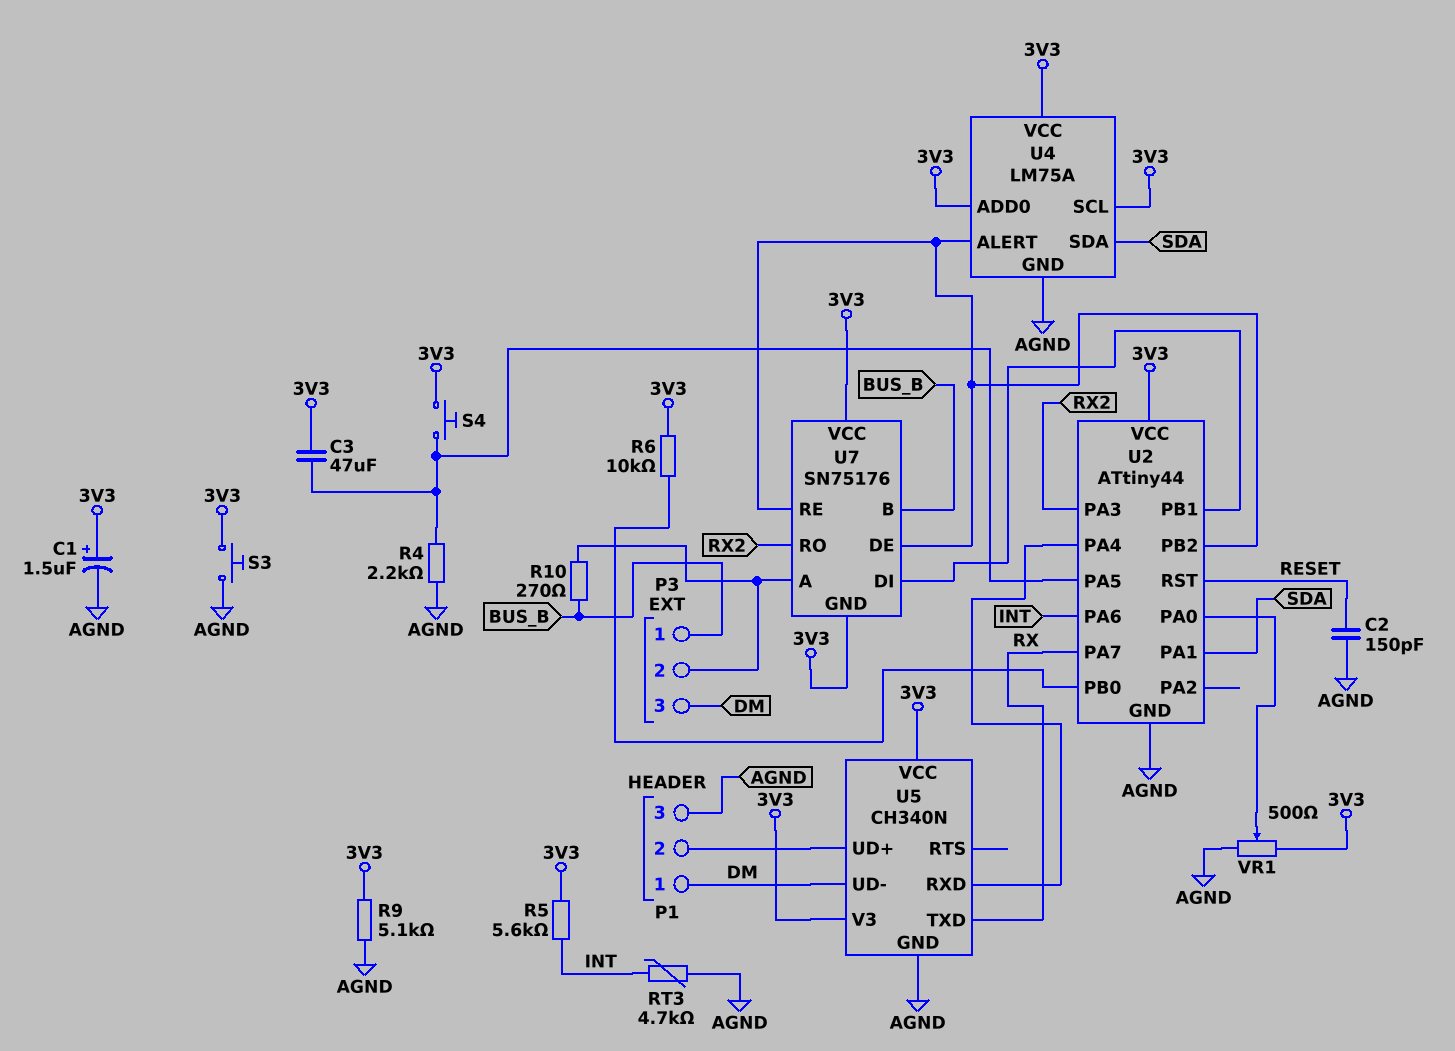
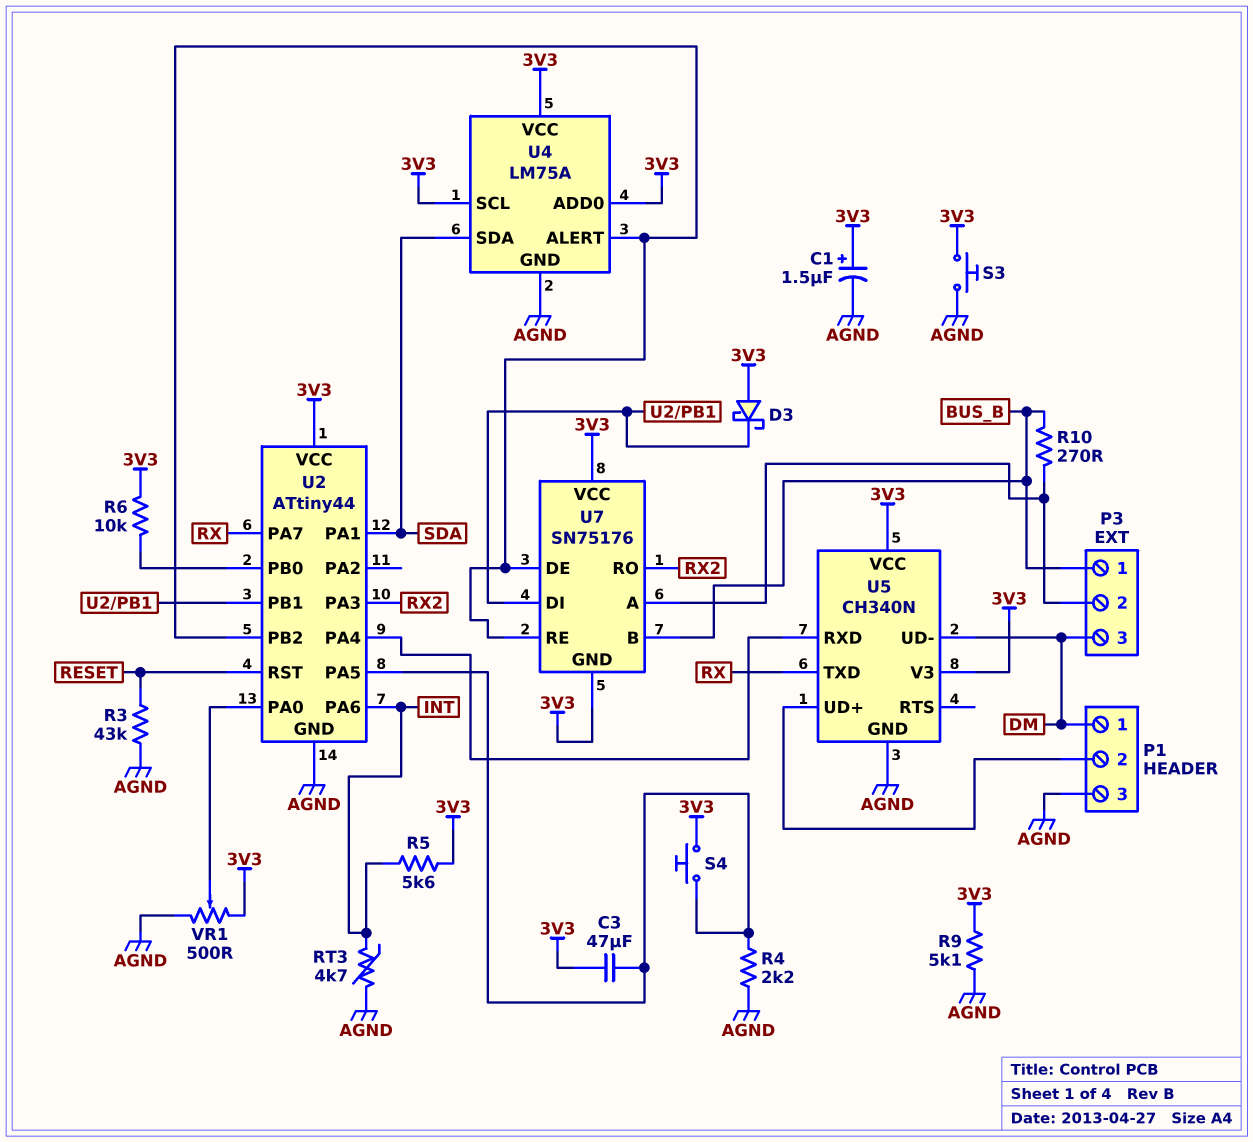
C2: 150pF (AGND, RESET) -> none
D3: none -> schottky (A 3V3, K U2/PB1)
R3: none -> 43k (AGND, RESET)

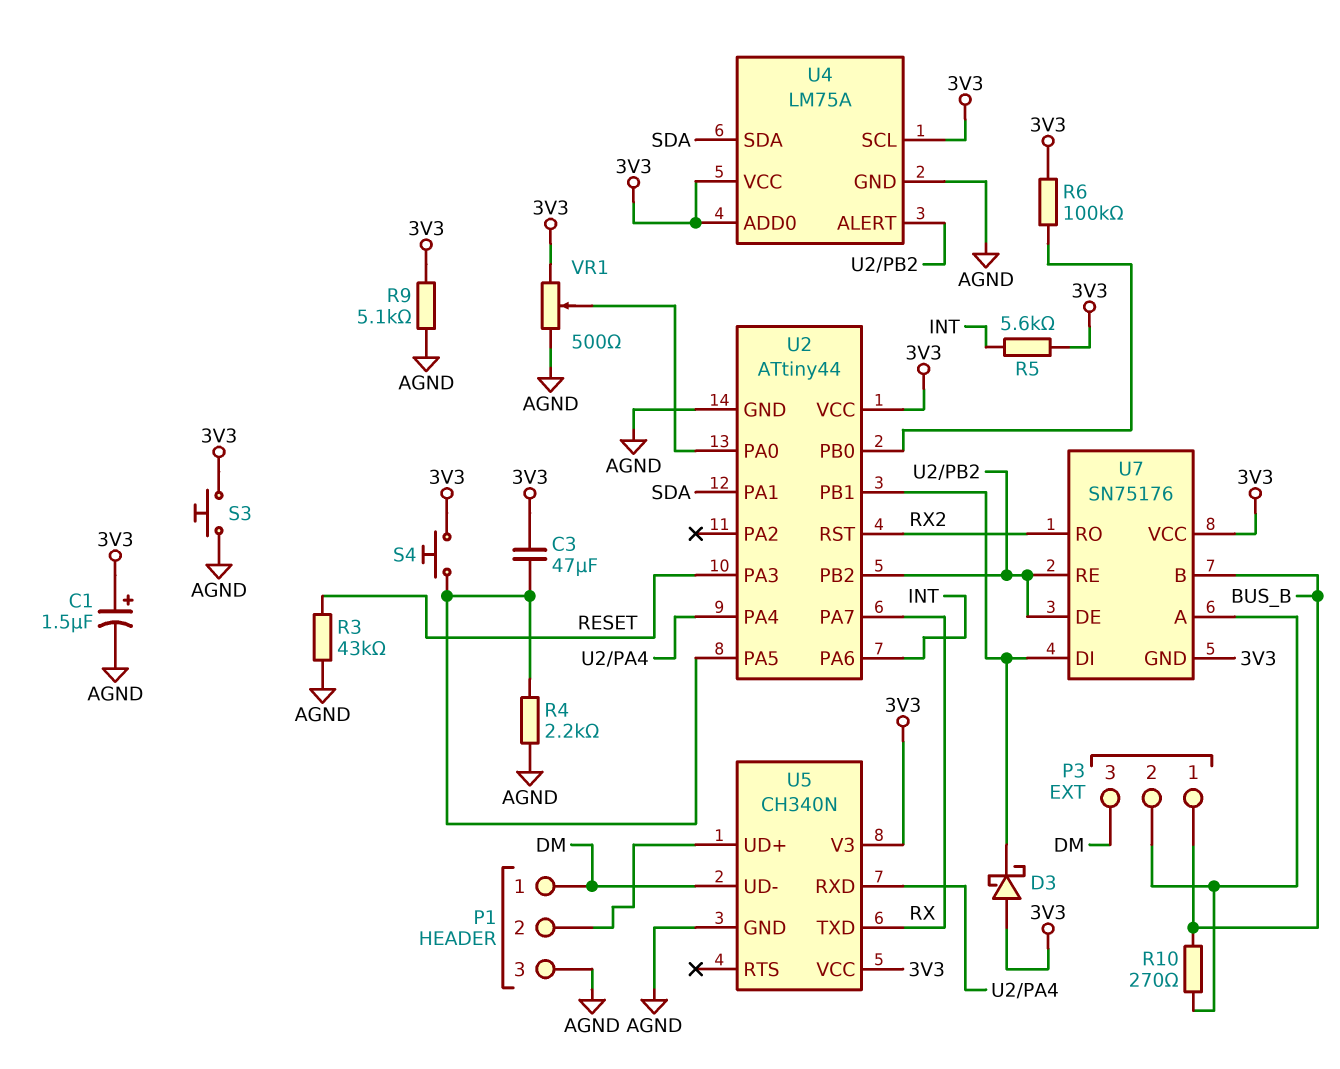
R6: 10k (3V3, U2/PB0) -> 100k (3V3, U2/PB0)
RT3: 4.7k (AGND, INT) -> none
U2 pin PA3: RX2 -> RESET
U2 pin RST: RESET -> RX2

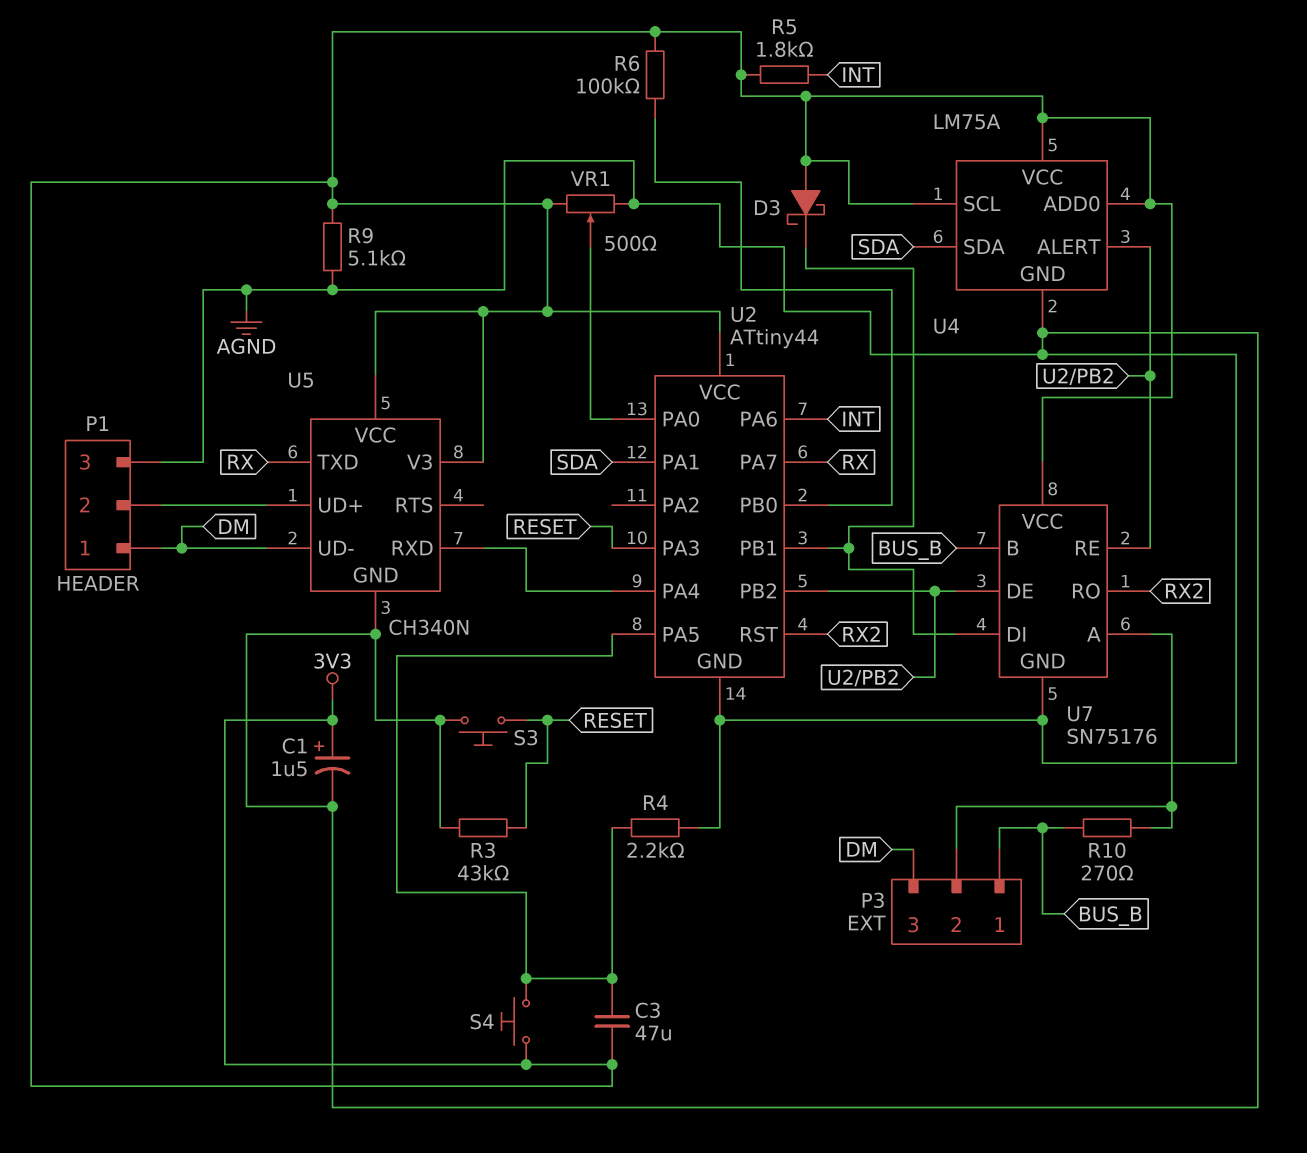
R5: 5.6k (3V3, INT) -> 1.8k (3V3, INT)
S3: button (3V3, AGND) -> button (AGND, RESET)
U7 pin GND: 3V3 -> AGND

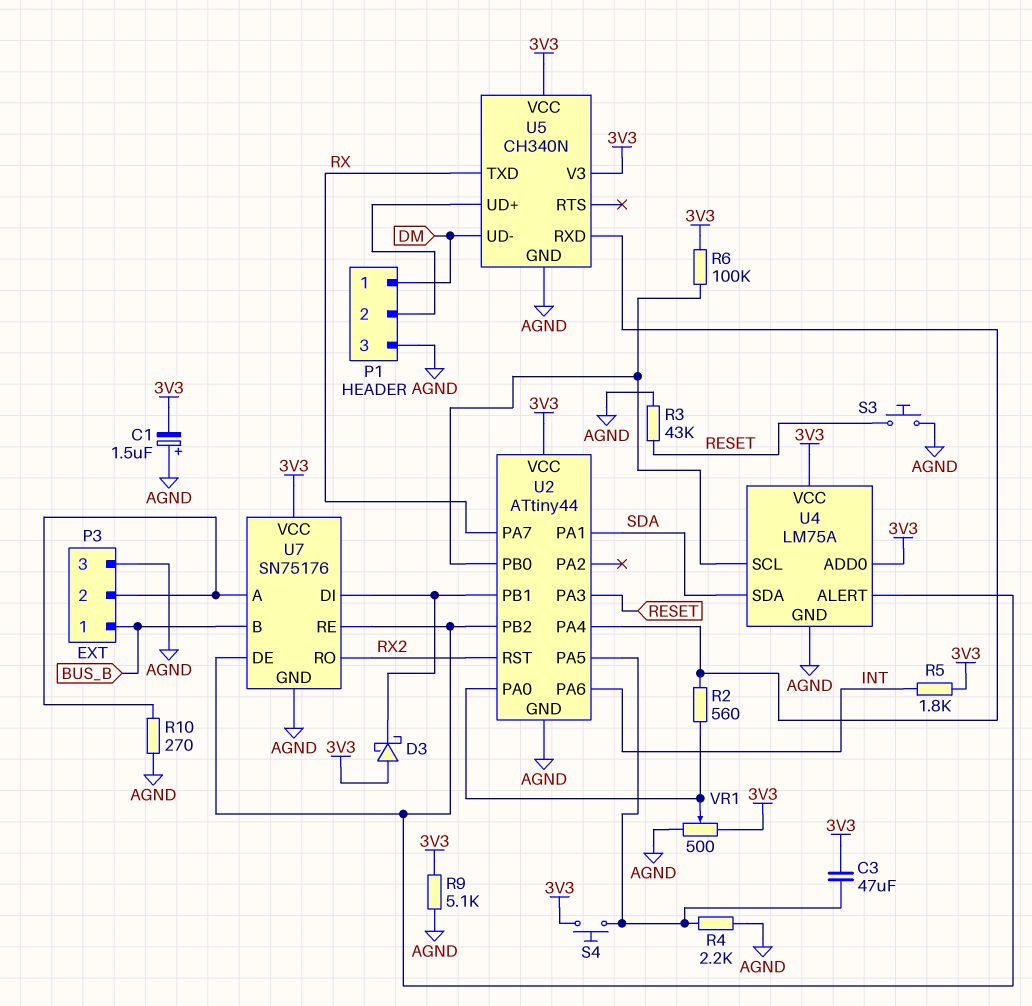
C1: 1.5uF (plus 3V3, minus AGND) -> 1.5uF (plus AGND, minus 3V3)
P3 pin 3: DM -> AGND
R2: none -> 560 (U2/PA0, U2/PA4)
R10: 270 (BUS_B, P3/2) -> 270 (AGND, P3/2)
U4 pin SCL: 3V3 -> U2/PB0

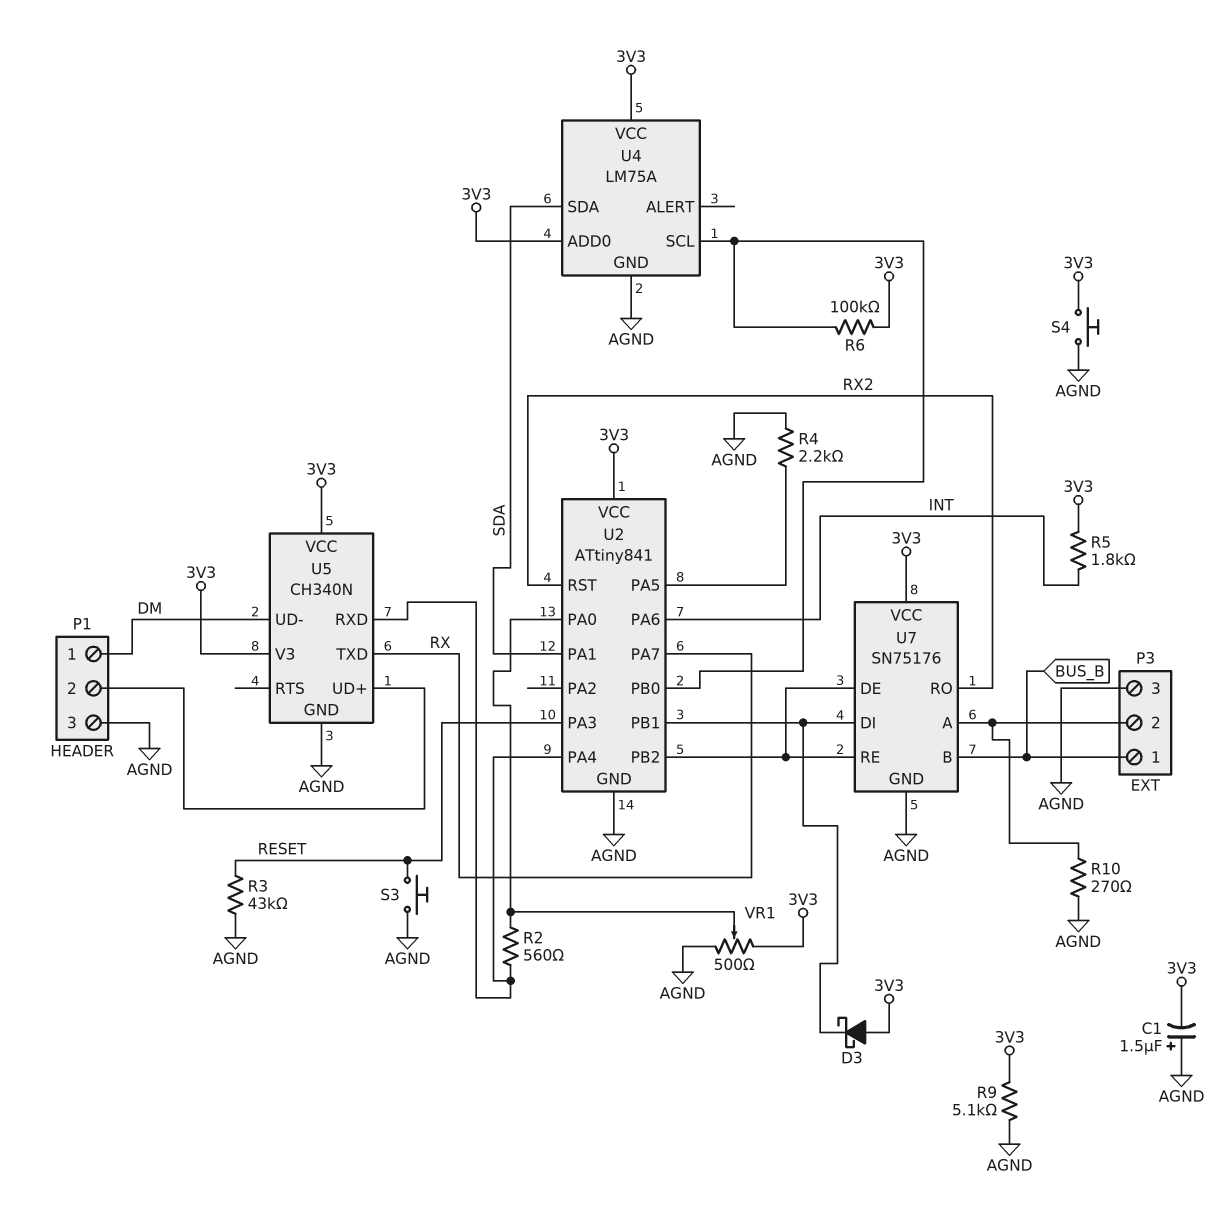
C3: 47uF (3V3, U2/PA5) -> none
S4: button (3V3, U2/PA5) -> button (3V3, AGND)
U2: ATtiny44 -> ATtiny841
U4 pin ALERT: U2/PB2 -> none

